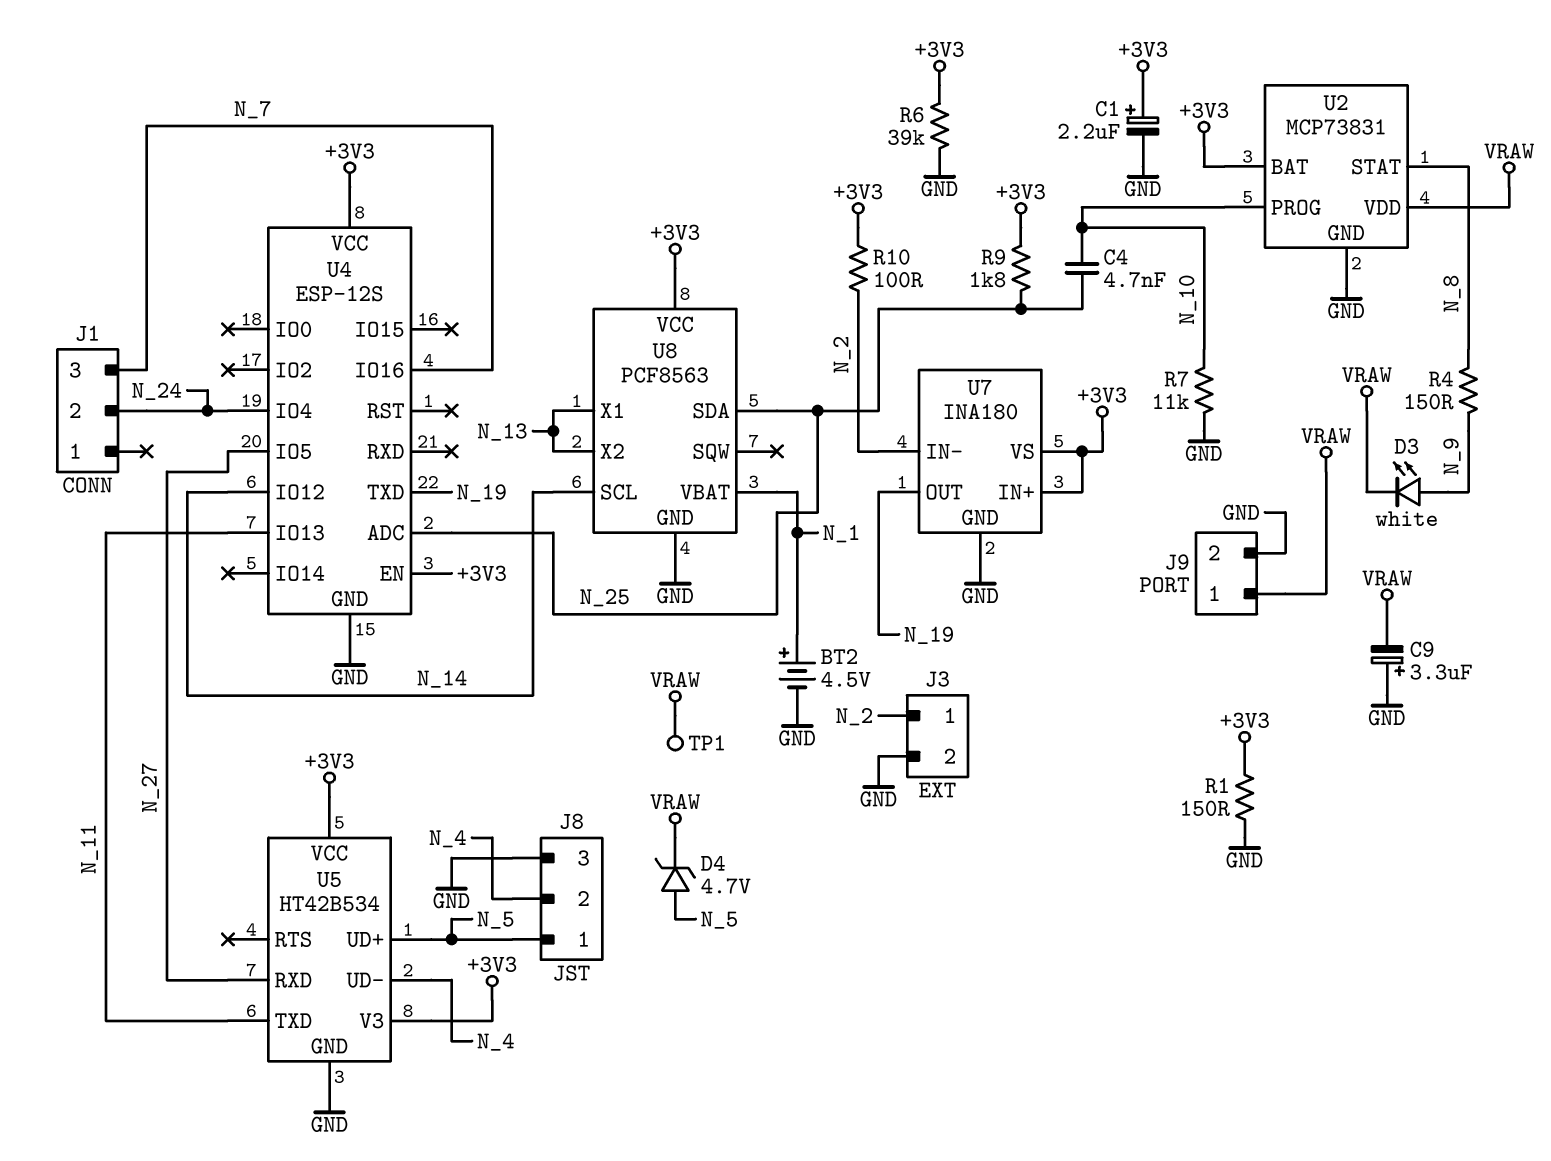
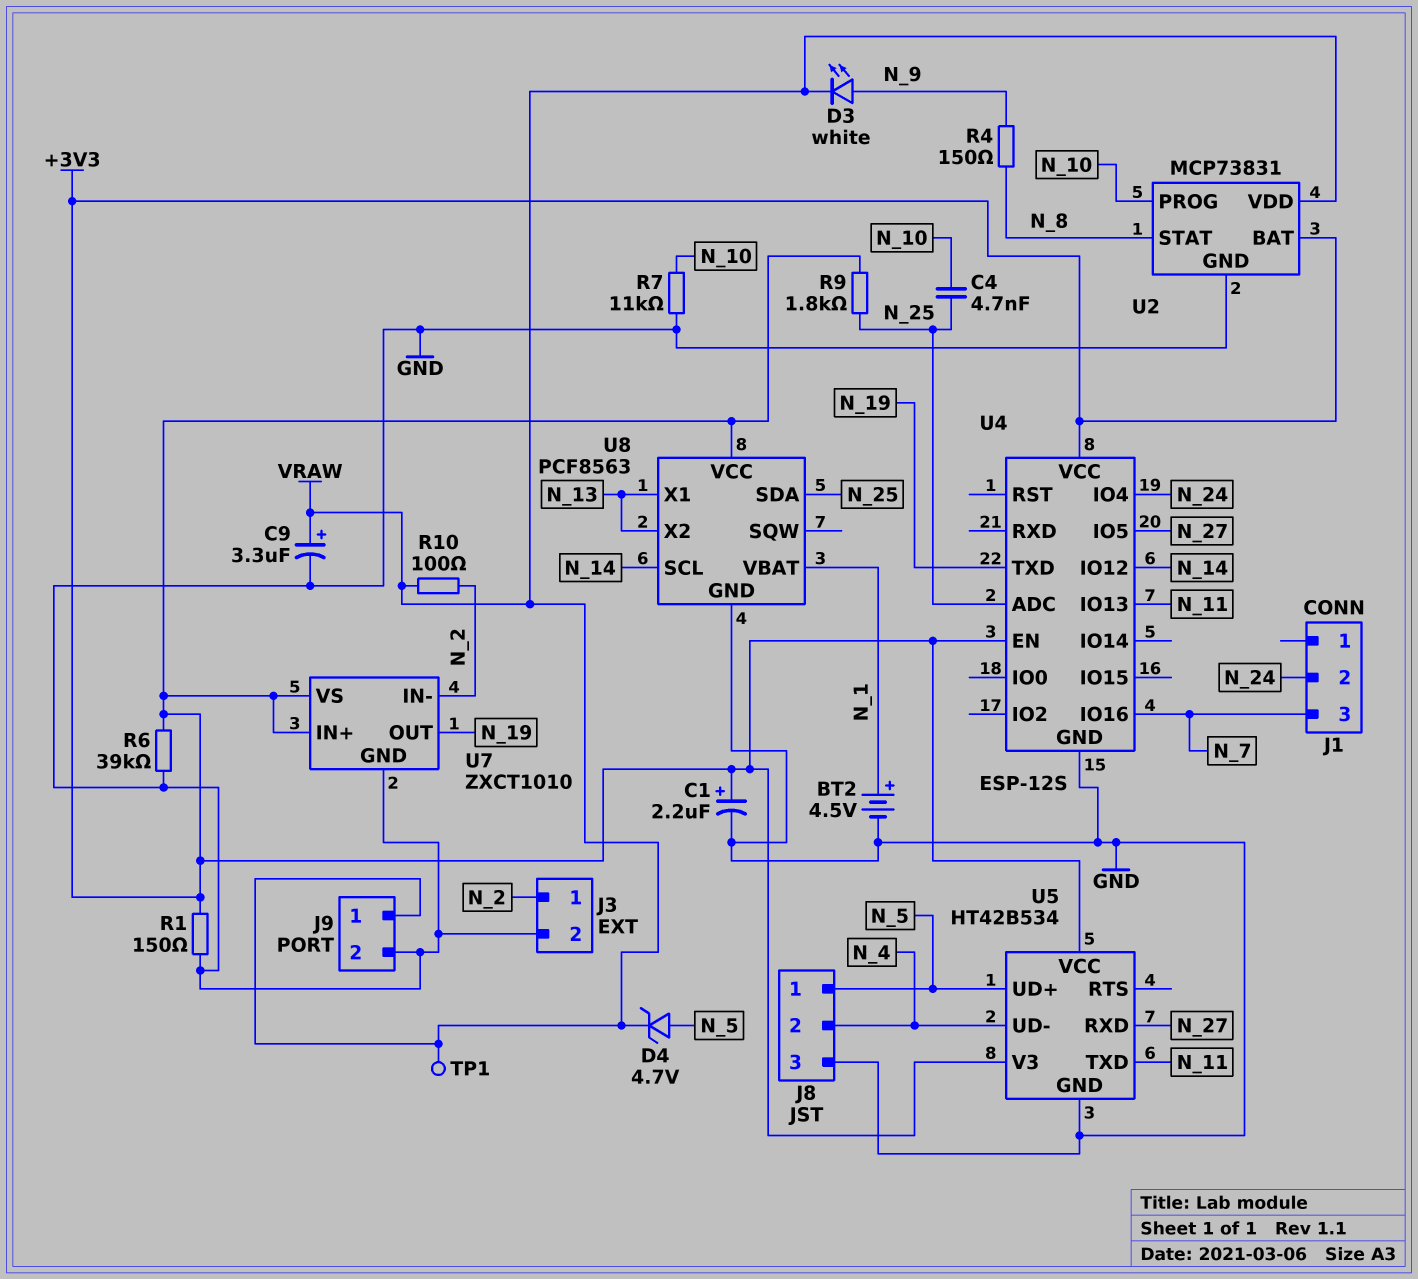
C9: 3.3uF (plus GND, minus VRAW) -> 3.3uF (plus VRAW, minus GND)
R10: 100 (+3V3, N_2) -> 100 (N_2, VRAW)
U7: INA180 -> ZXCT1010

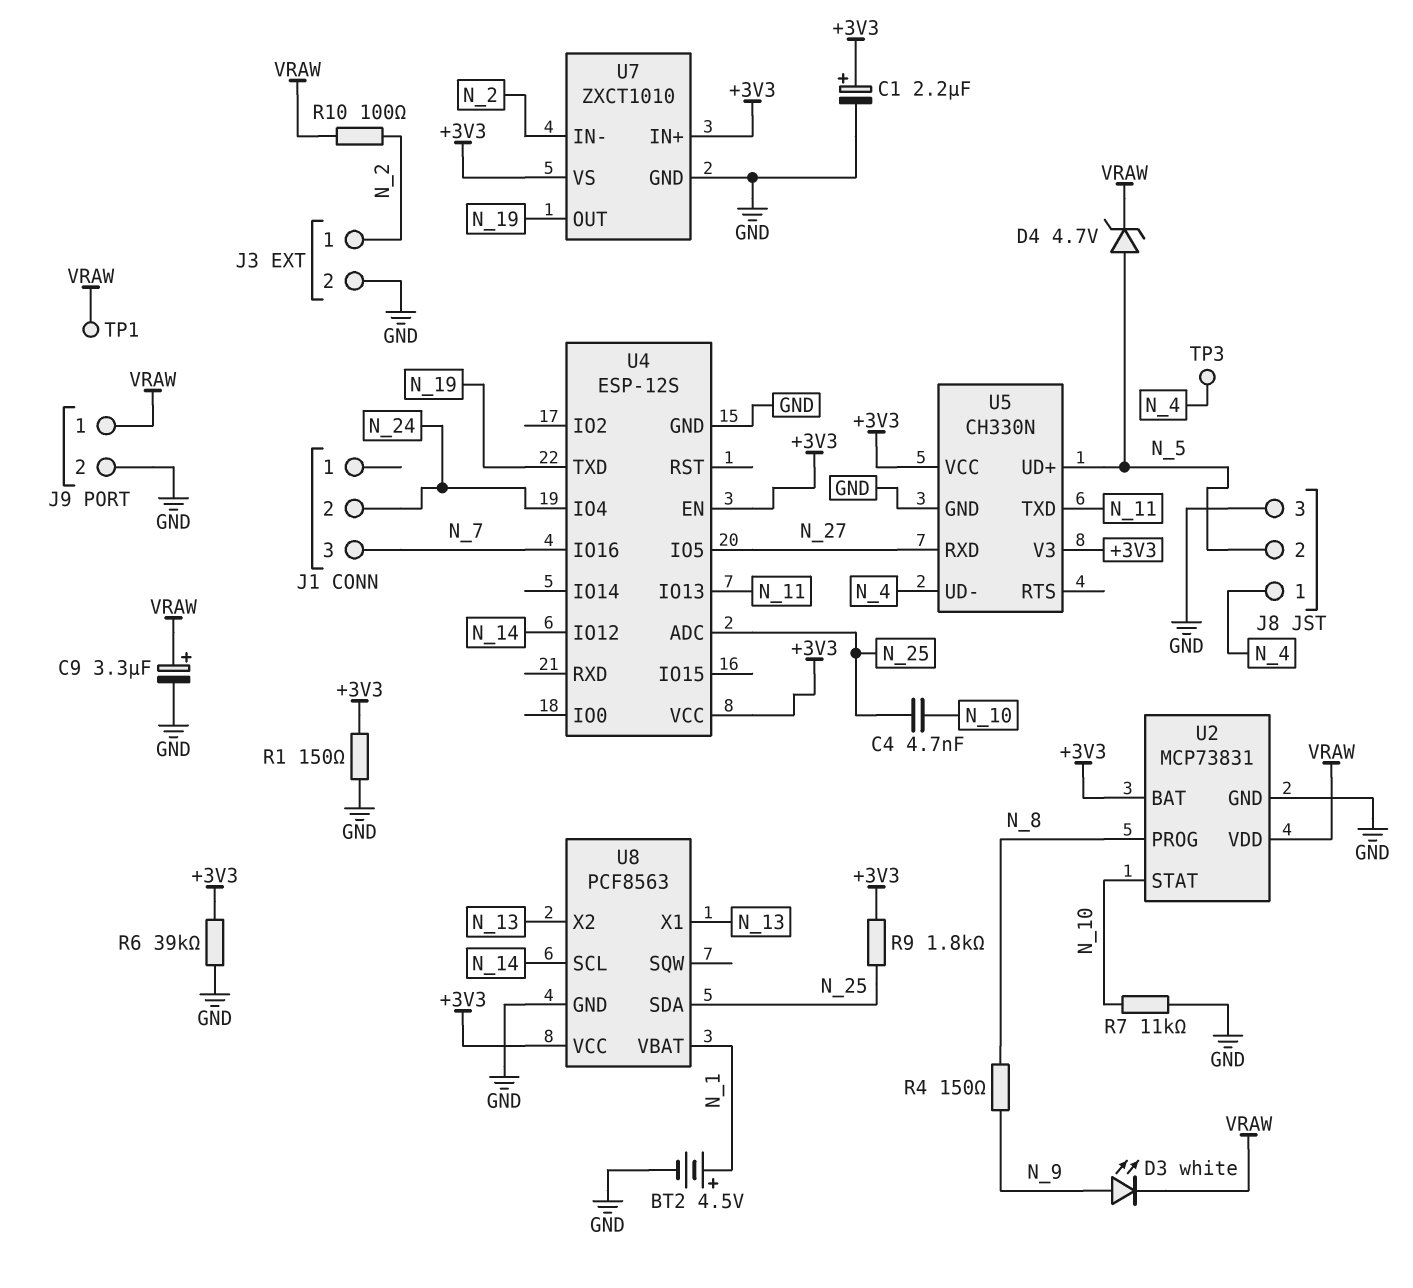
J8 pin 1: N_5 -> N_4
J8 pin 2: N_4 -> N_5
TP3: none -> test point (N_4)
U2 pin PROG: N_10 -> N_8
U2 pin STAT: N_8 -> N_10
U5: HT42B534 -> CH330N

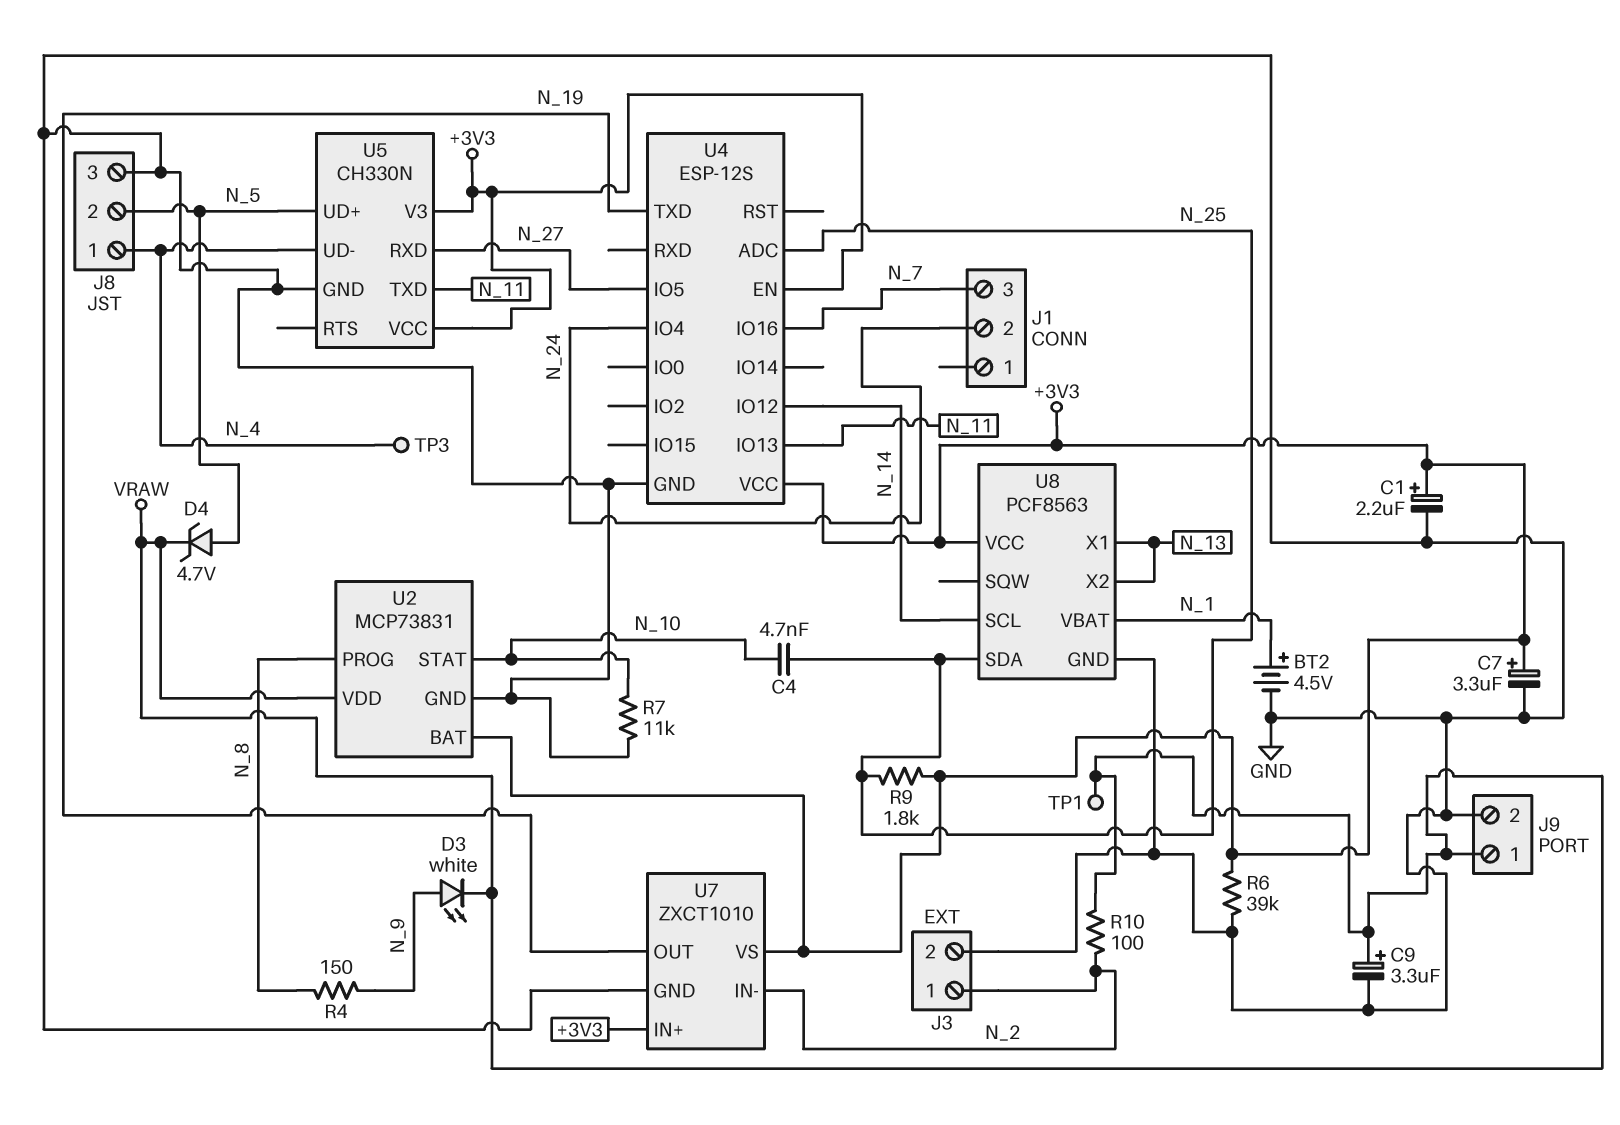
C7: none -> 3.3uF (plus +3V3, minus GND)
R1: 150 (+3V3, GND) -> none

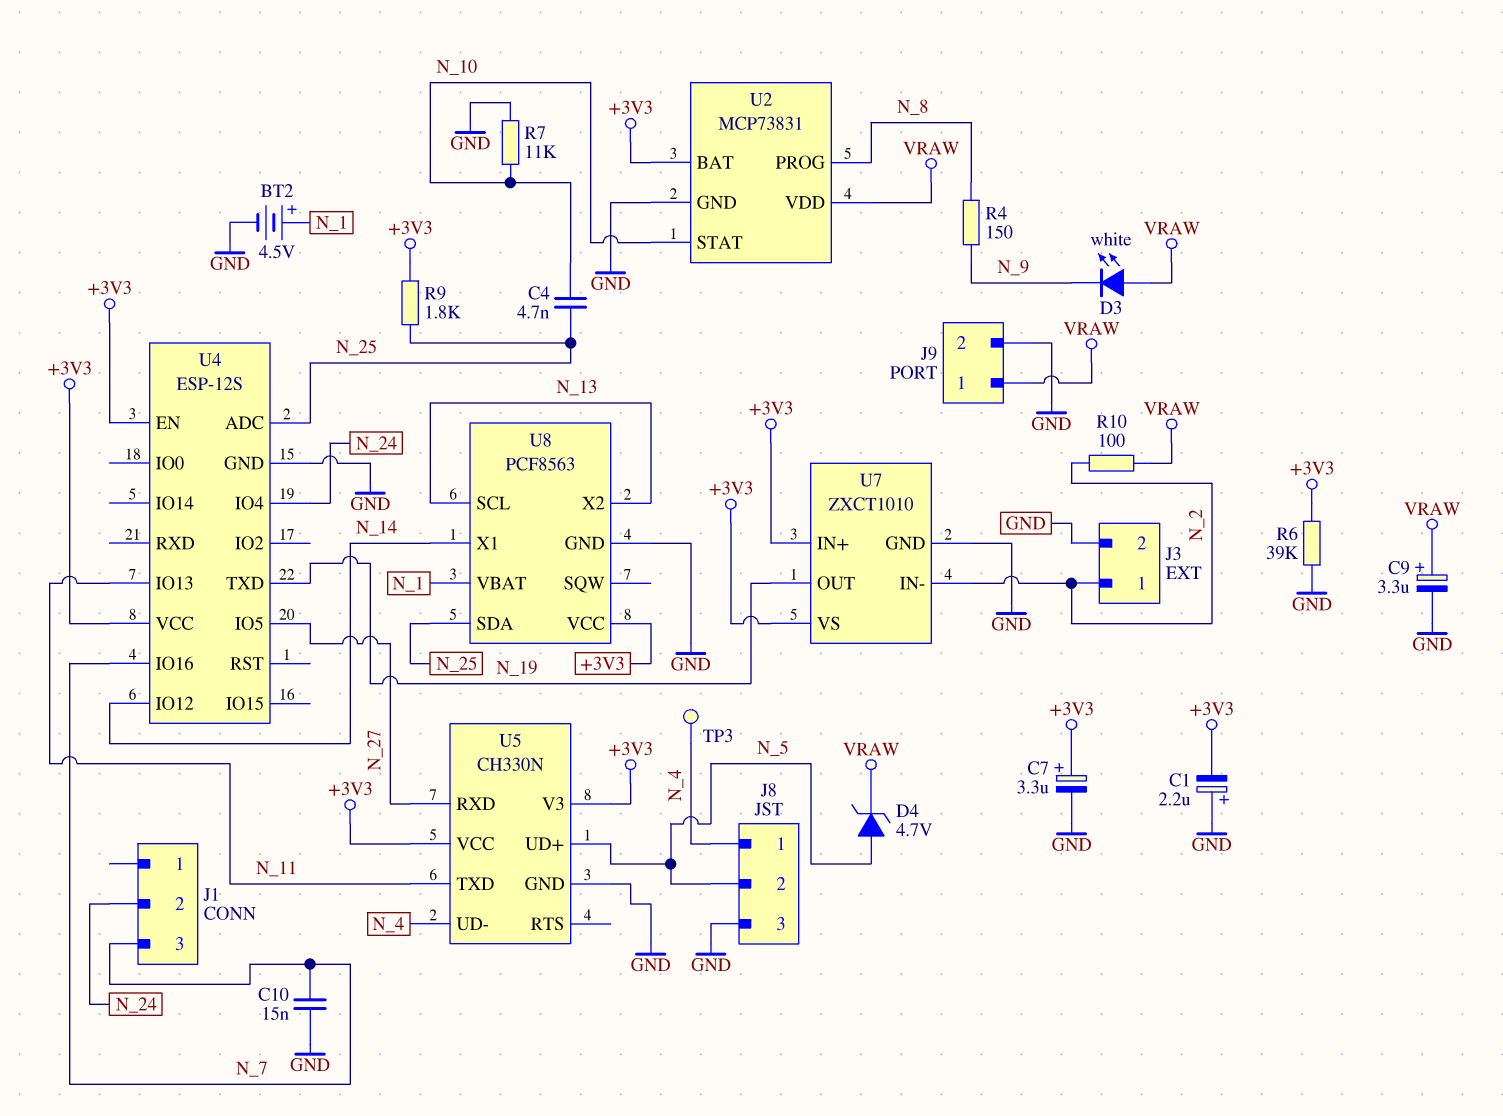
C1: 2.2uF (plus +3V3, minus GND) -> 2.2uF (plus GND, minus +3V3)
C10: none -> 15nF (GND, N_7)
D3: LED white (A N_9, K VRAW) -> LED white (A VRAW, K N_9)
TP1: test point (VRAW) -> none
U8 pin SCL: N_14 -> N_13
U8 pin X1: N_13 -> N_14

